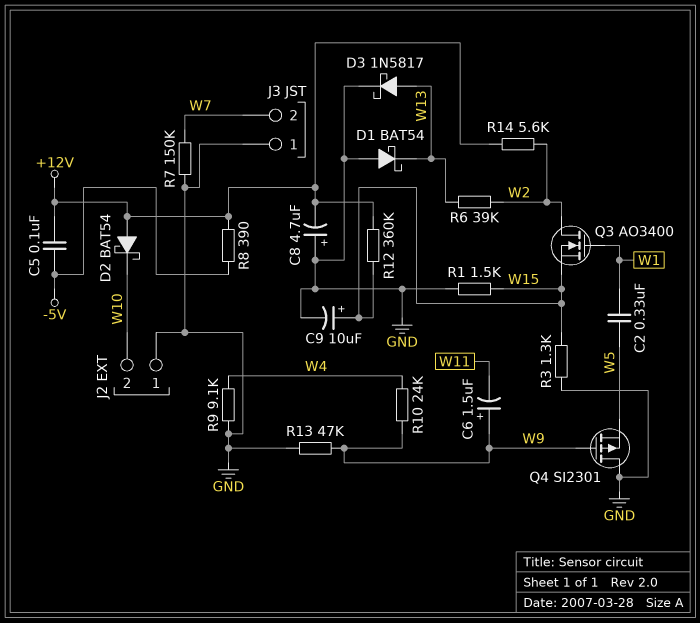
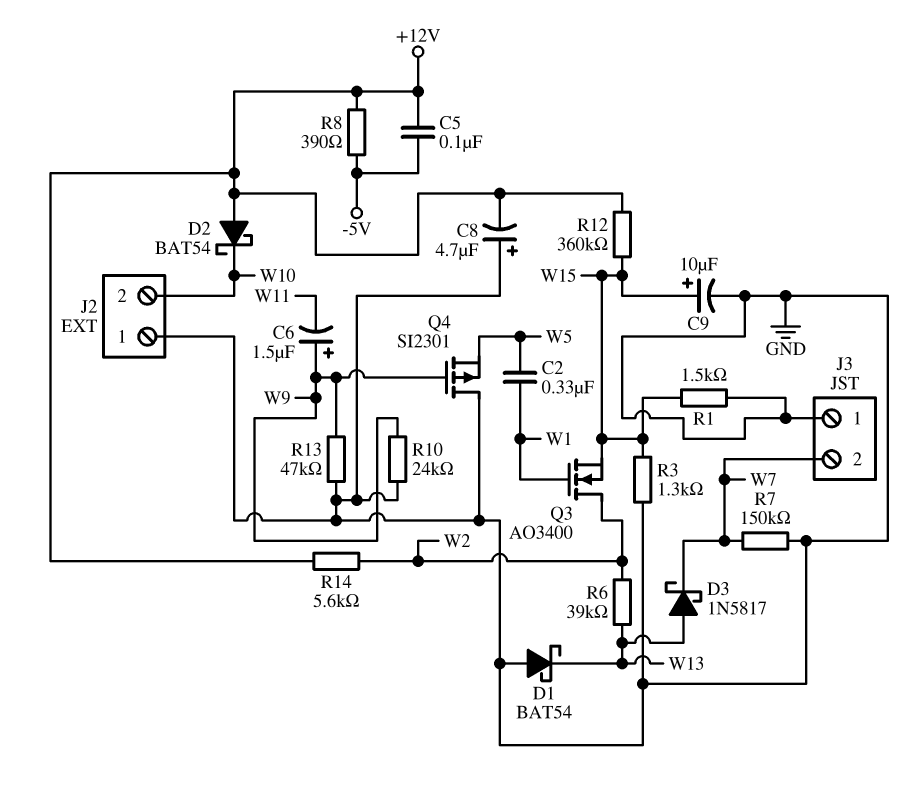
D3: schottky 1N5817 (A W13, K GND) -> schottky 1N5817 (A W13, K W7)
R9: 9.1k (GND, W4) -> none
R10: 24k (W4, W9) -> 24k (GND, W9)

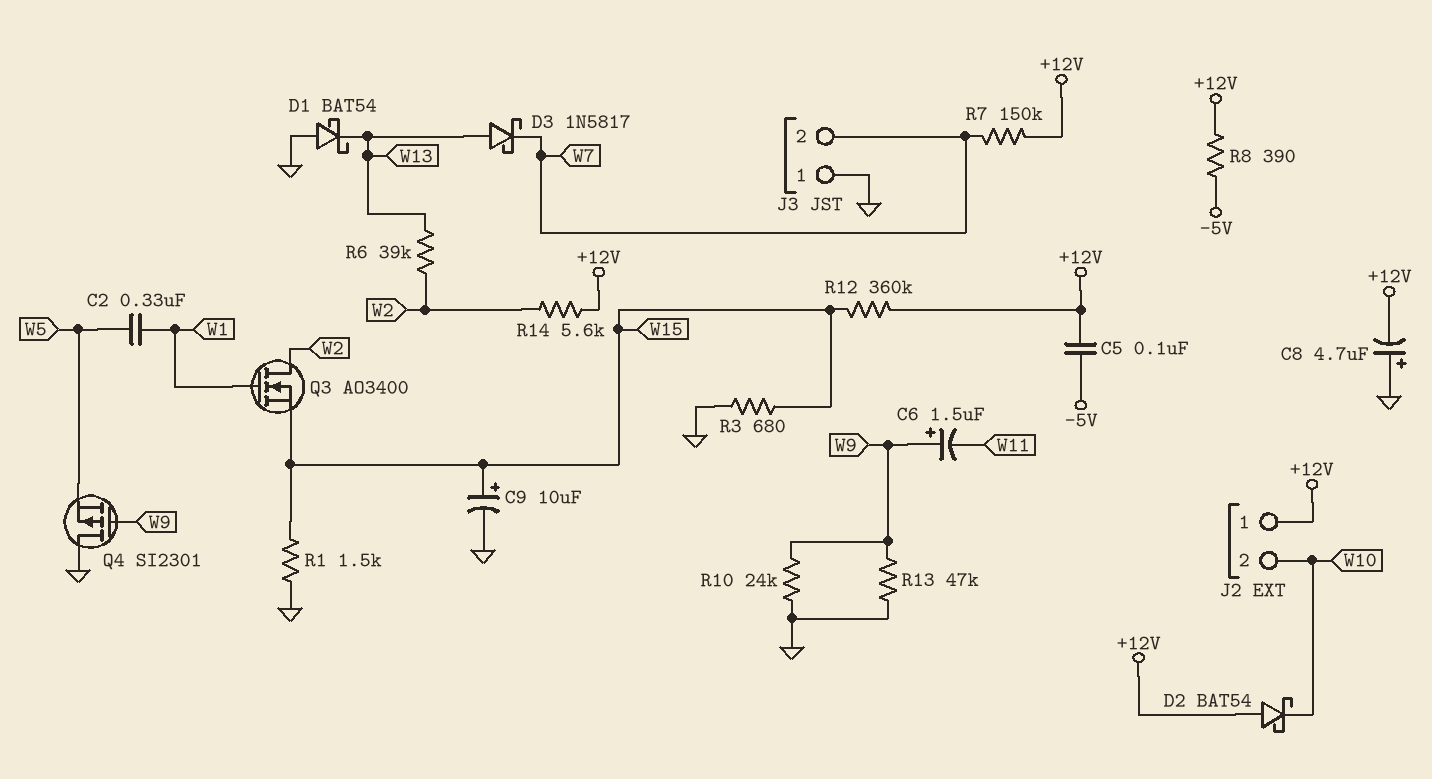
J2 pin 1: GND -> +12V
R3: 1.3k (GND, W15) -> 680 (GND, W15)
R7: 150k (GND, W7) -> 150k (+12V, W7)

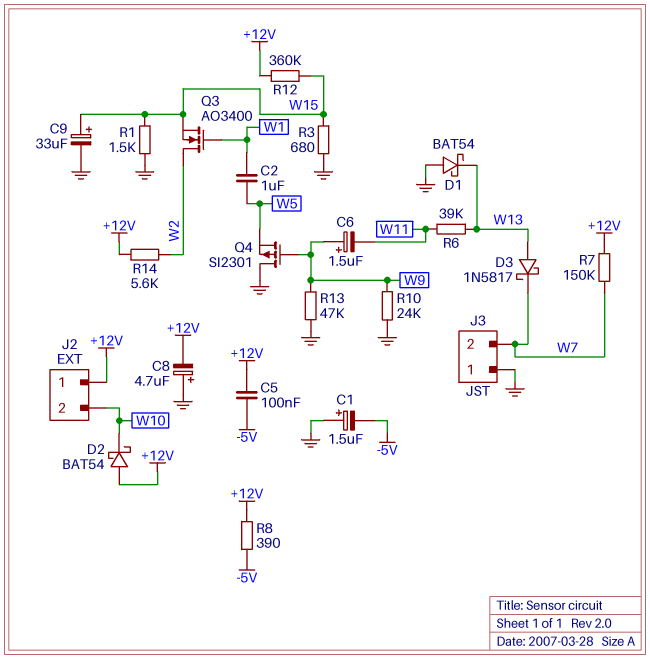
C1: none -> 1.5uF (plus GND, minus -5V)
C2: 330nF (W1, W5) -> 1uF (W1, W5)
C9: 10uF (plus W15, minus GND) -> 33uF (plus W15, minus GND)
R6: 39k (W2, W13) -> 39k (W11, W13)

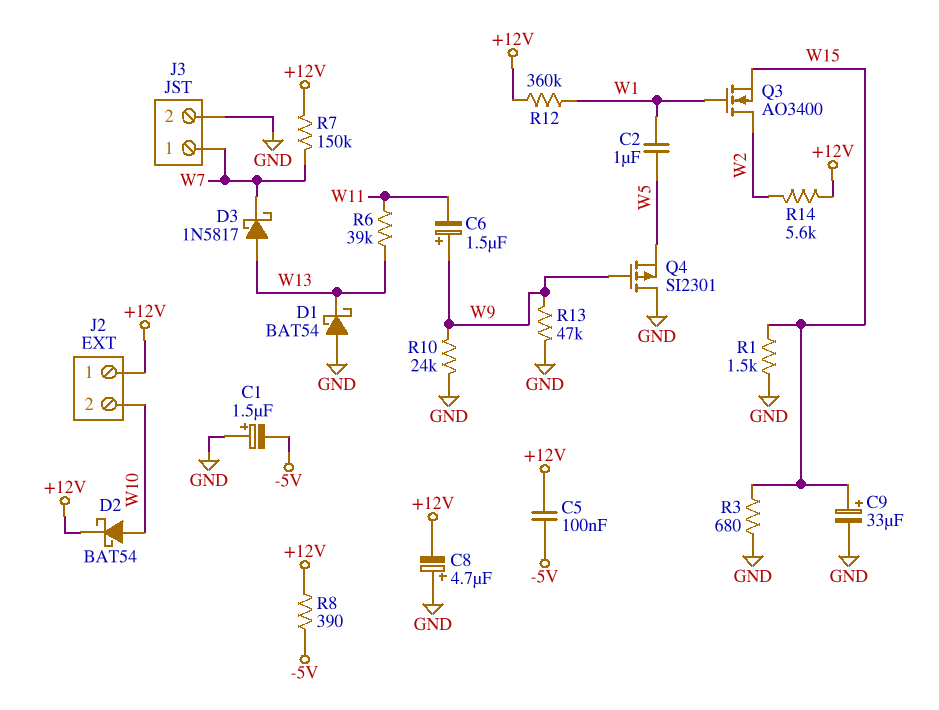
D2: schottky BAT54 (A +12V, K W10) -> schottky BAT54 (A W10, K +12V)
J3 pin 1: GND -> W7
J3 pin 2: W7 -> GND
R12: 360k (+12V, W15) -> 360k (+12V, W1)

